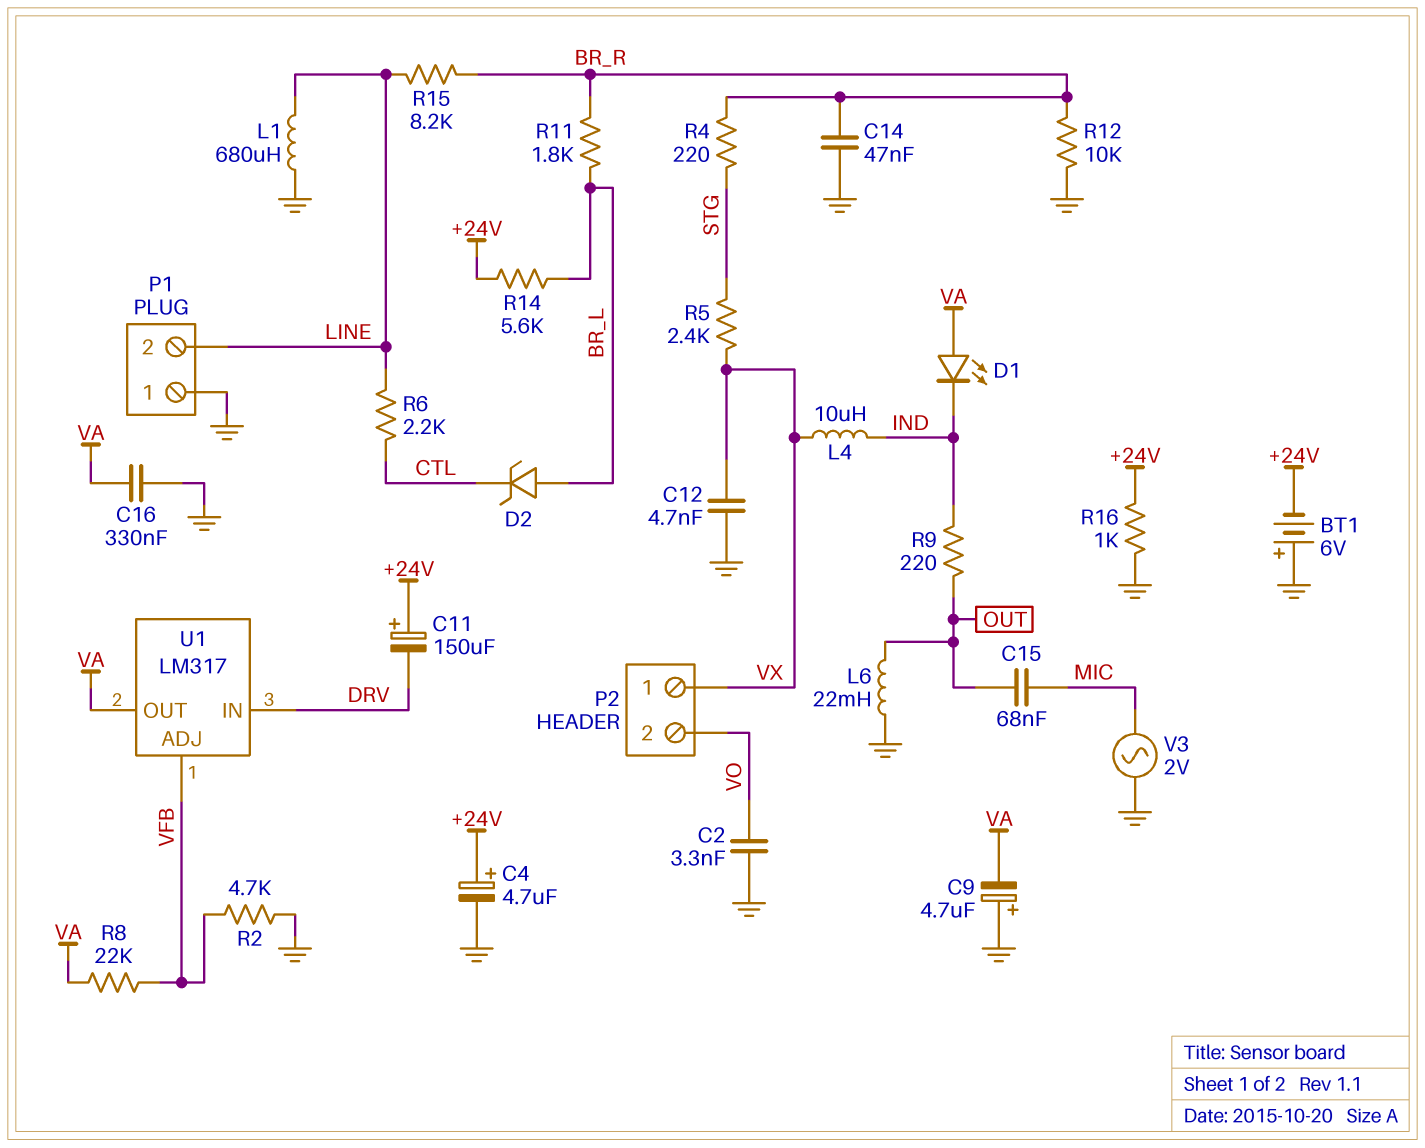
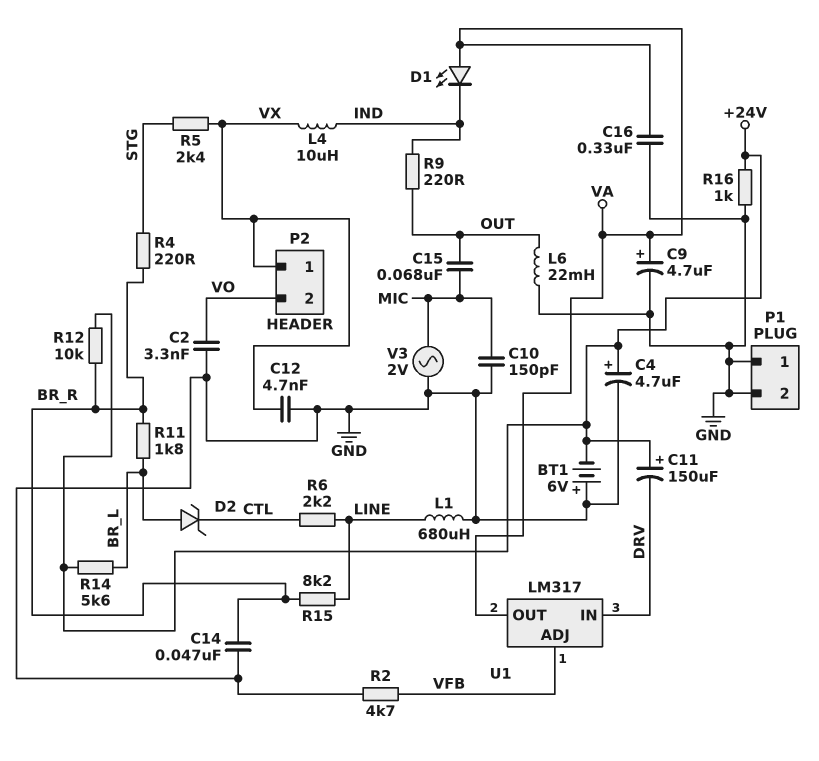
C9: 4.7uF (plus GND, minus VA) -> 4.7uF (plus VA, minus GND)
C10: none -> 150pF (GND, MIC)
P1 pin 2: LINE -> GND
R8: 22k (VA, VFB) -> none
R12: 10k (BR_R, GND) -> 10k (+24V, BR_R)

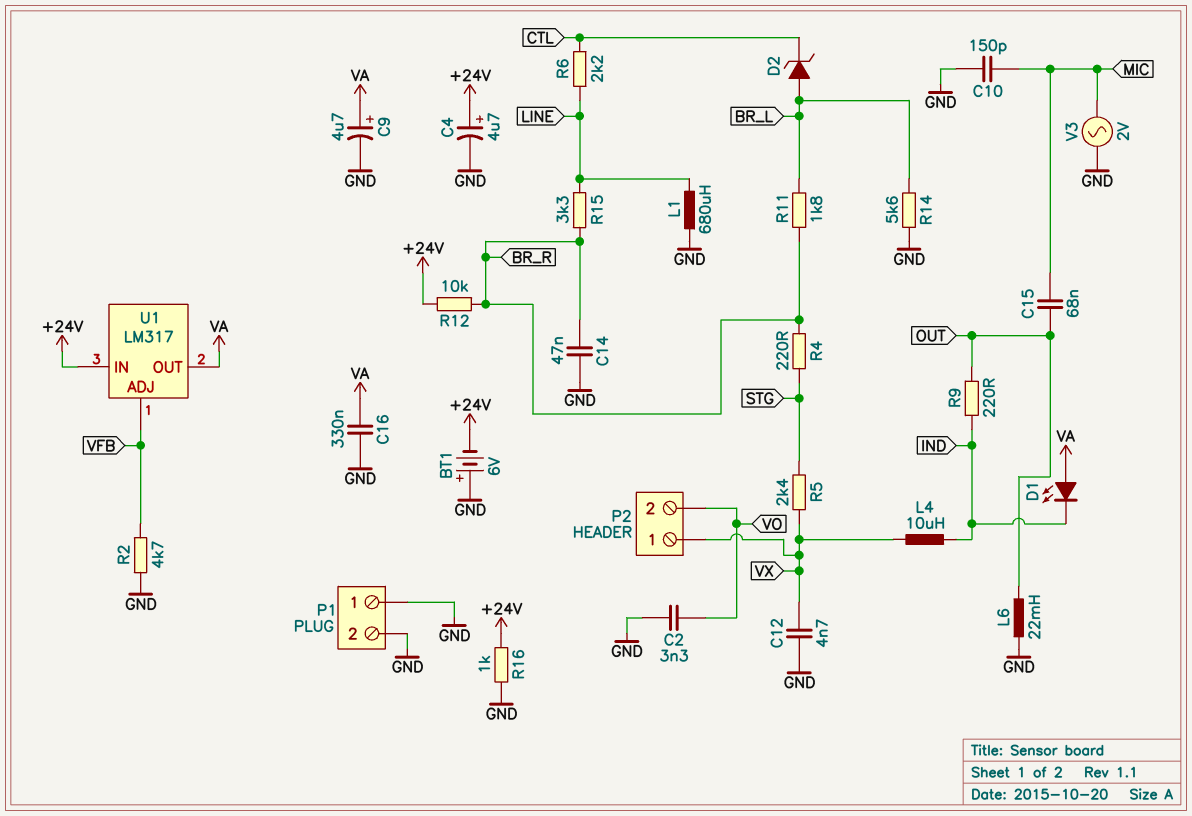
C11: 150uF (plus +24V, minus DRV) -> none
R14: 5.6k (+24V, BR_L) -> 5.6k (BR_L, GND)
R15: 8.2k (BR_R, LINE) -> 3.3k (BR_R, LINE)
U1 pin IN: DRV -> +24V

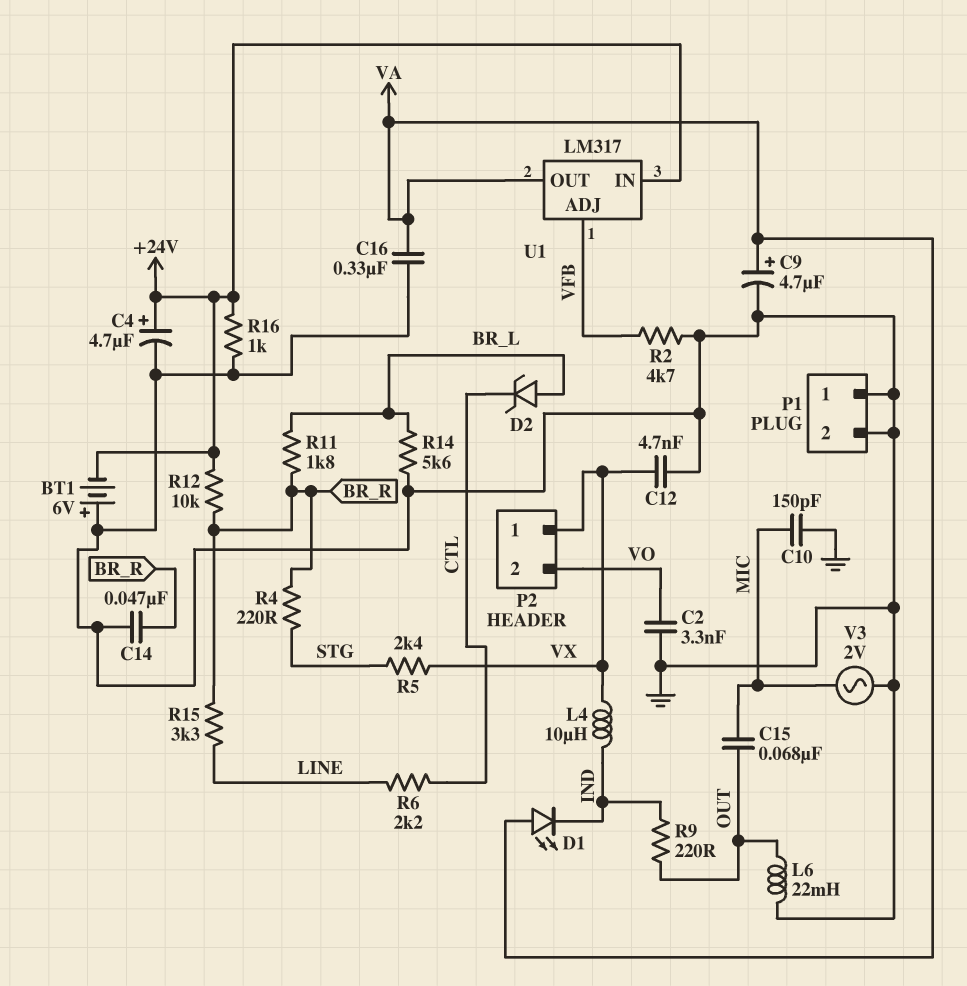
L1: 680uH (GND, LINE) -> none

